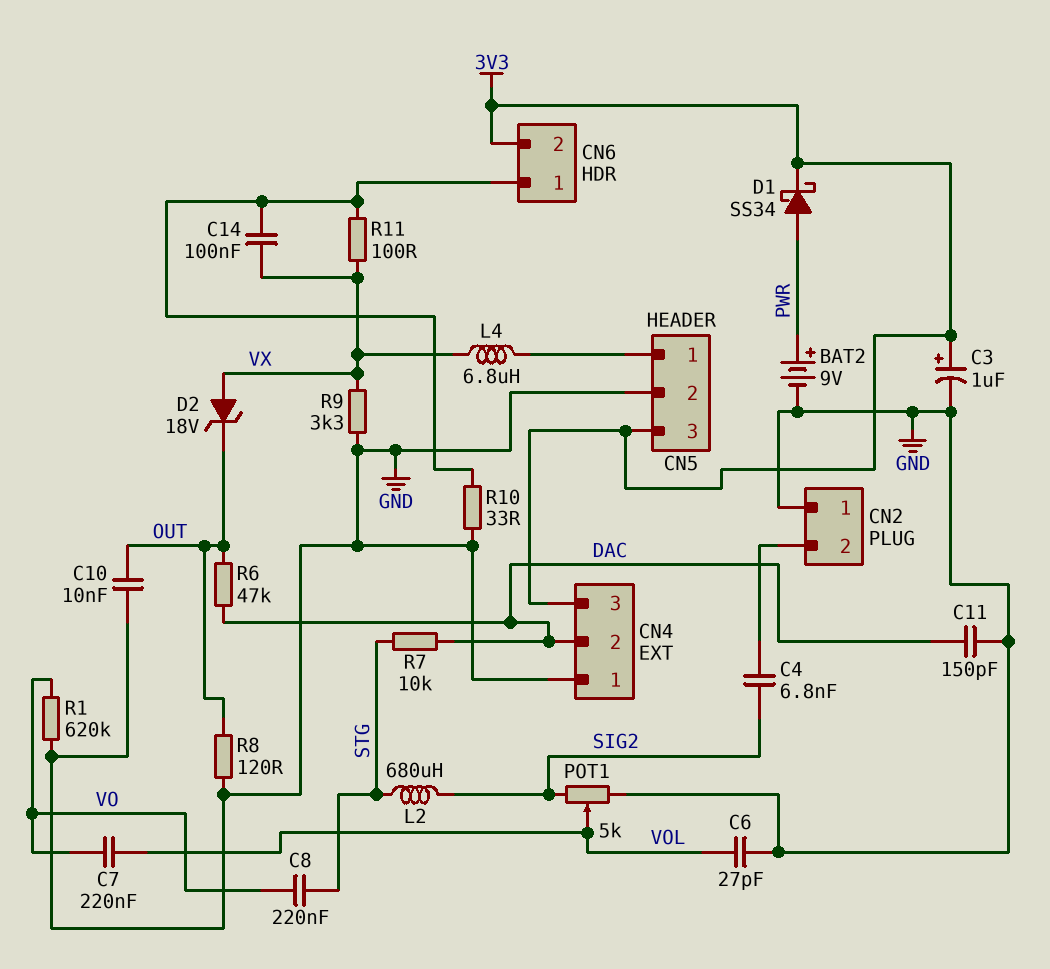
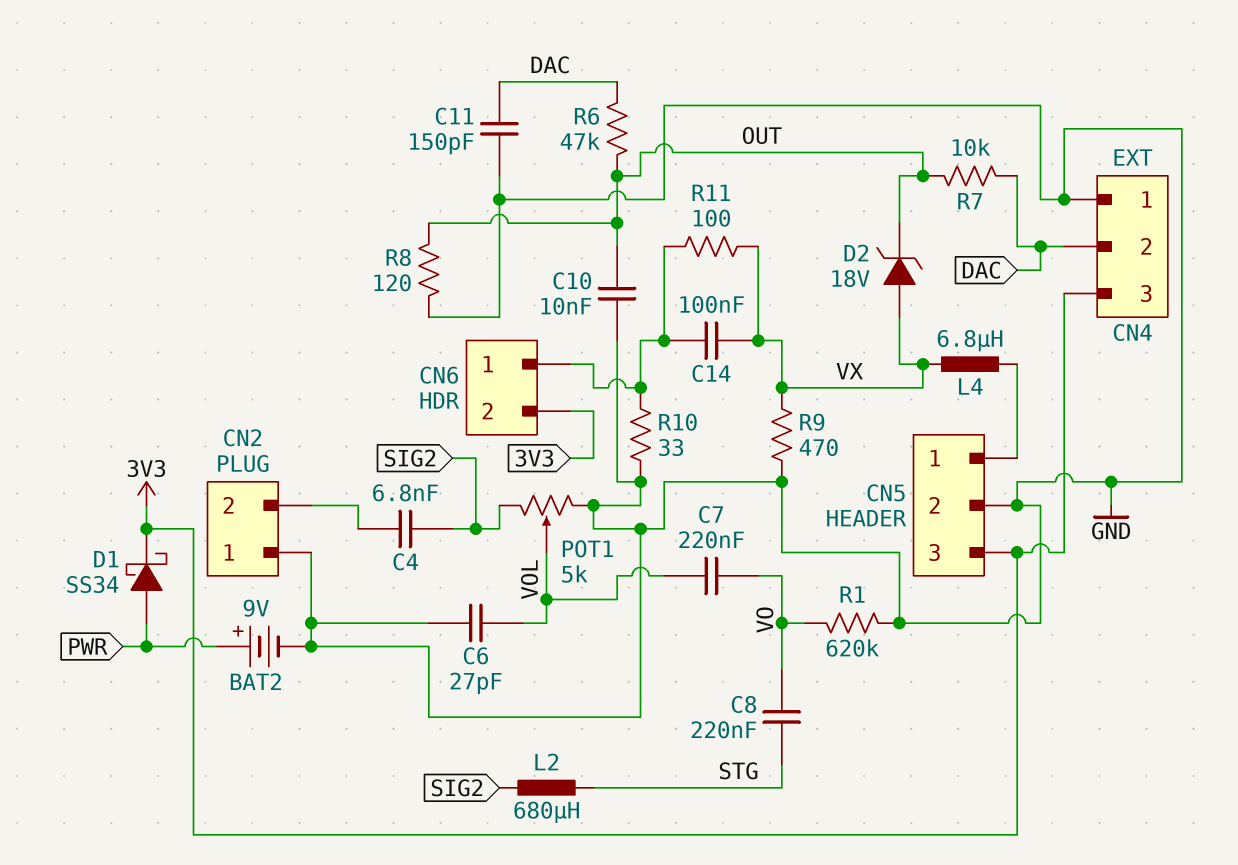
C3: 1uF (plus 3V3, minus GND) -> none
R7: 10k (DAC, STG) -> 10k (DAC, OUT)
R9: 3.3k (GND, VX) -> 470 (GND, VX)

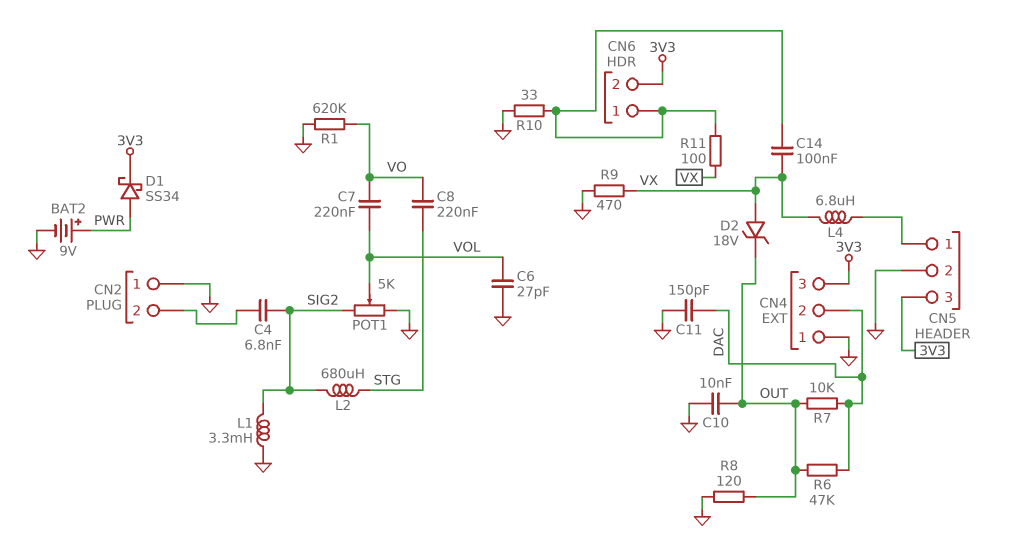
L1: none -> 3.3mH (GND, SIG2)

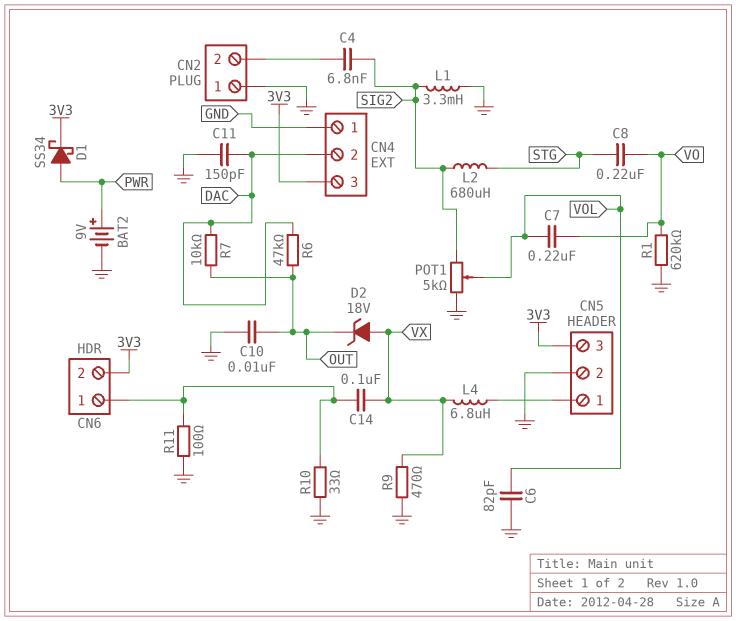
C6: 27pF (GND, VOL) -> 82pF (GND, VOL)
R8: 120 (GND, OUT) -> none
R11: 100 (CN6/1, VX) -> 100 (CN6/1, GND)

